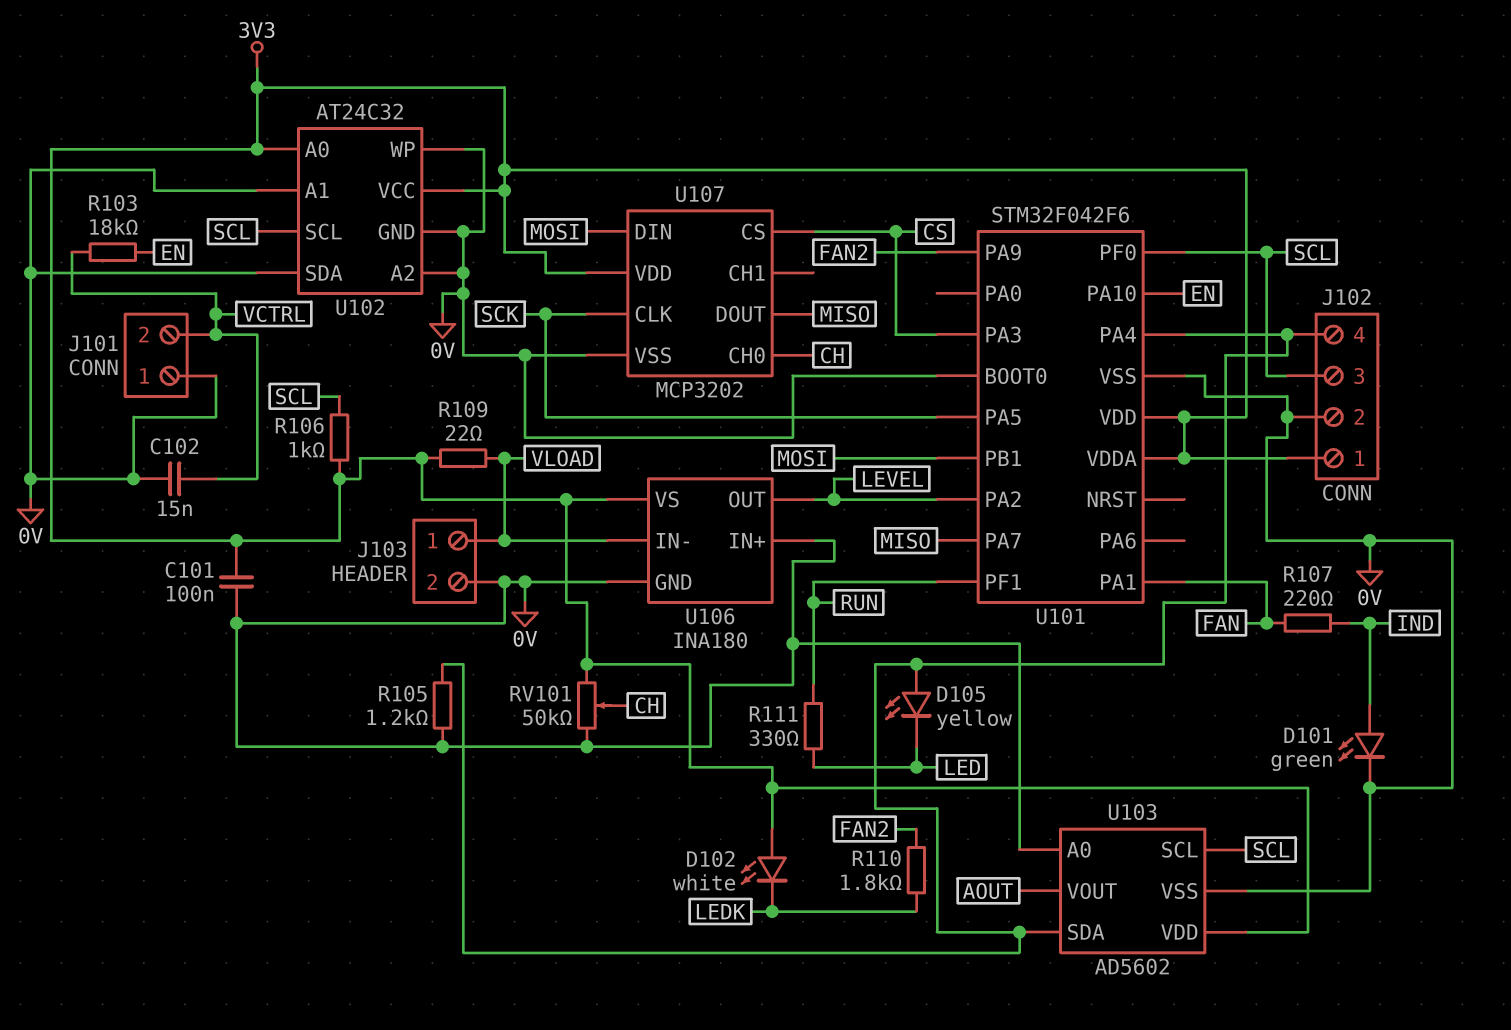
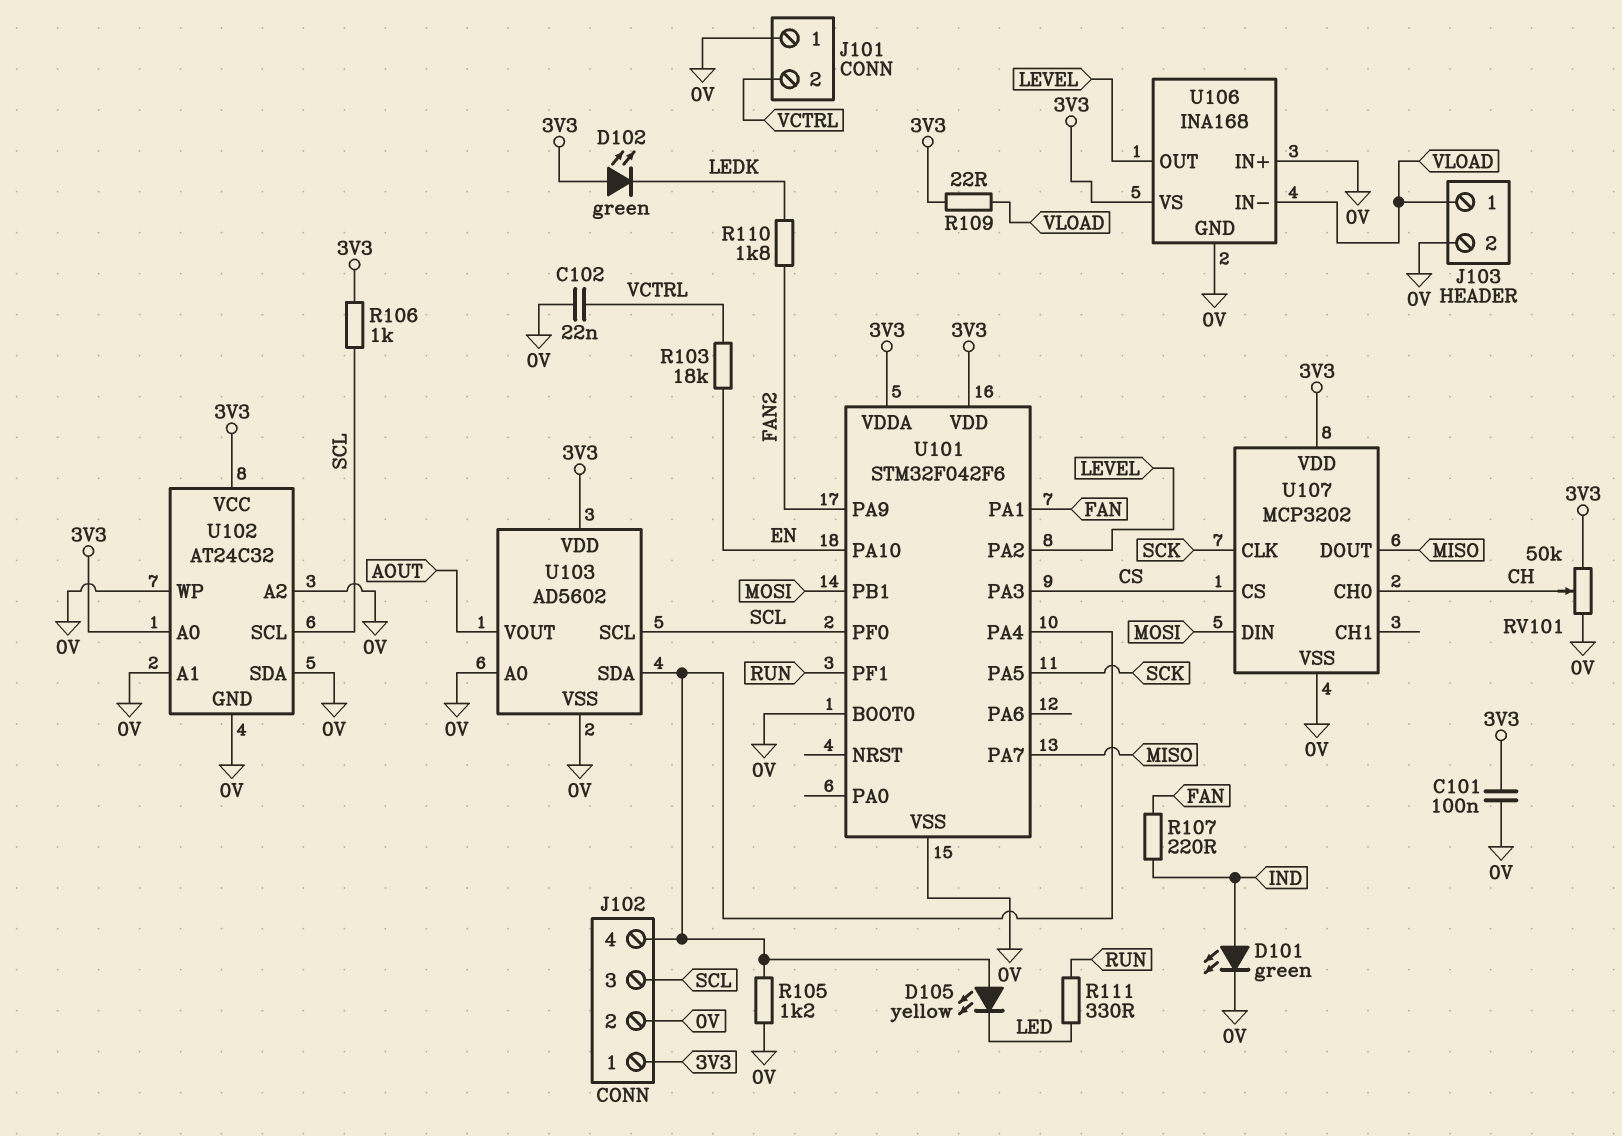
C102: 15nF (0V, VCTRL) -> 22nF (0V, VCTRL)
D102: LED white (A 3V3, K LEDK) -> LED green (A 3V3, K LEDK)
U106: INA180 -> INA168

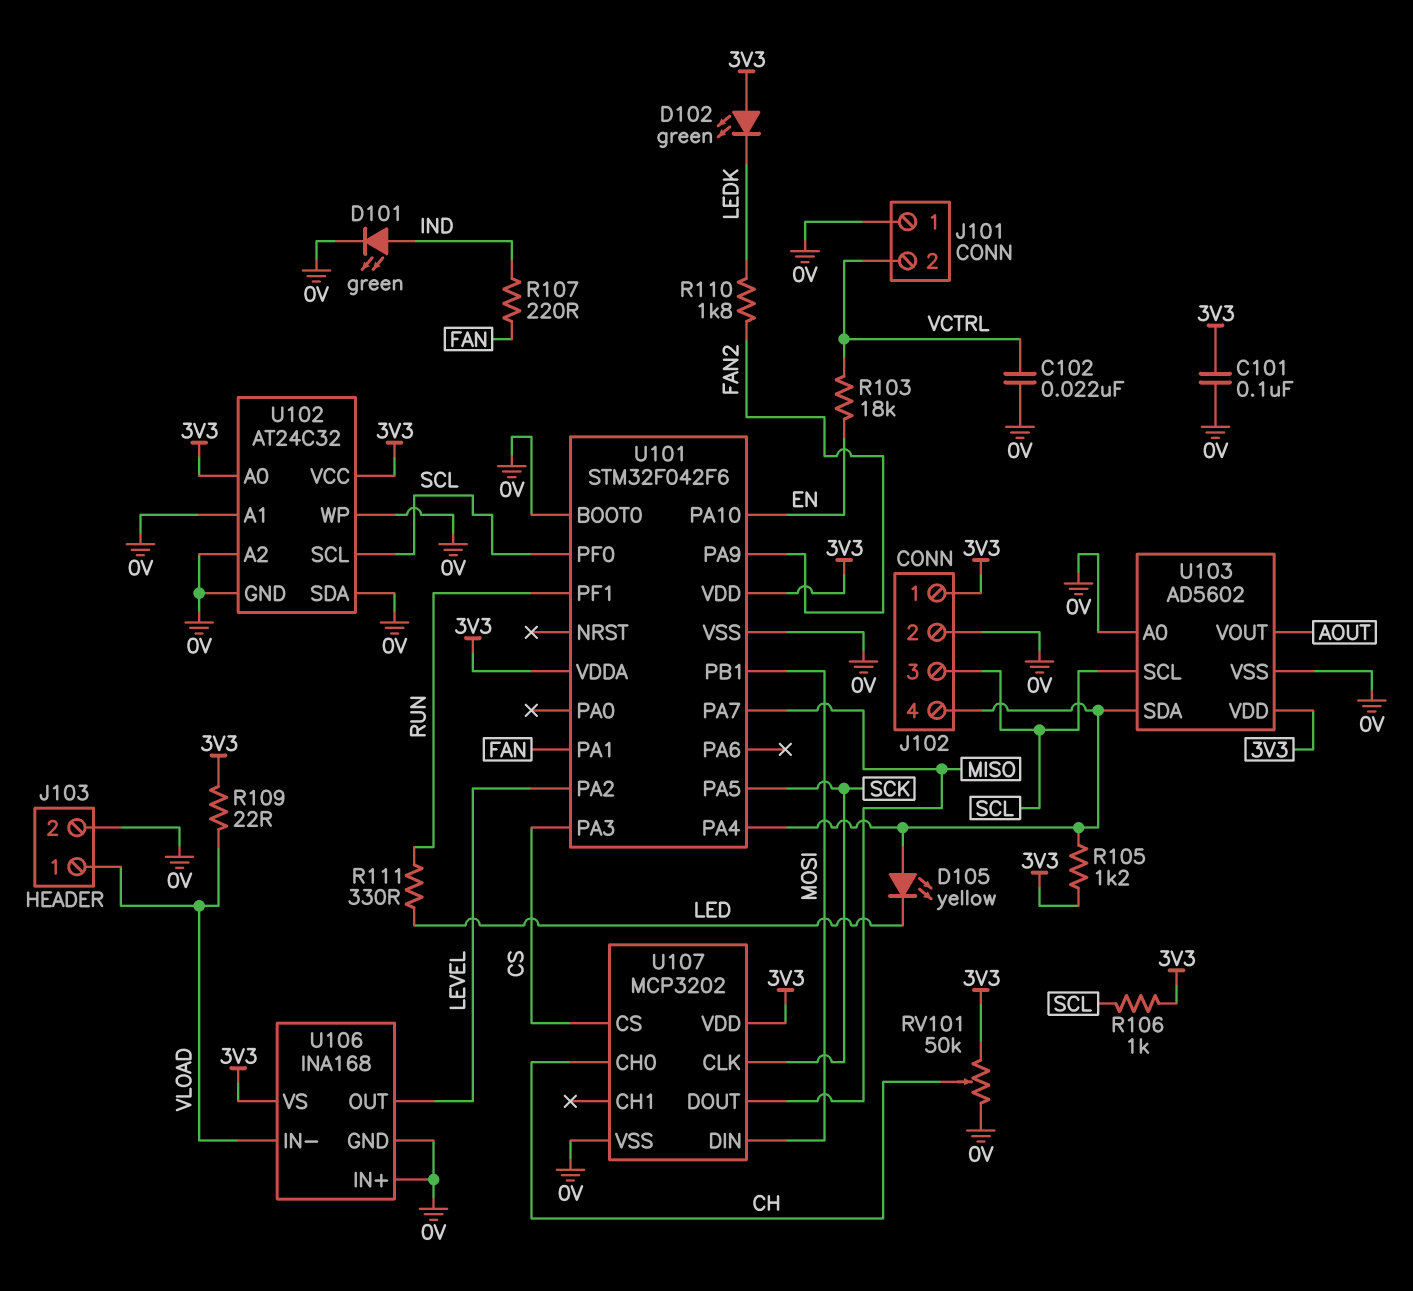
R105: 1.2k (0V, J102/4) -> 1.2k (3V3, J102/4)

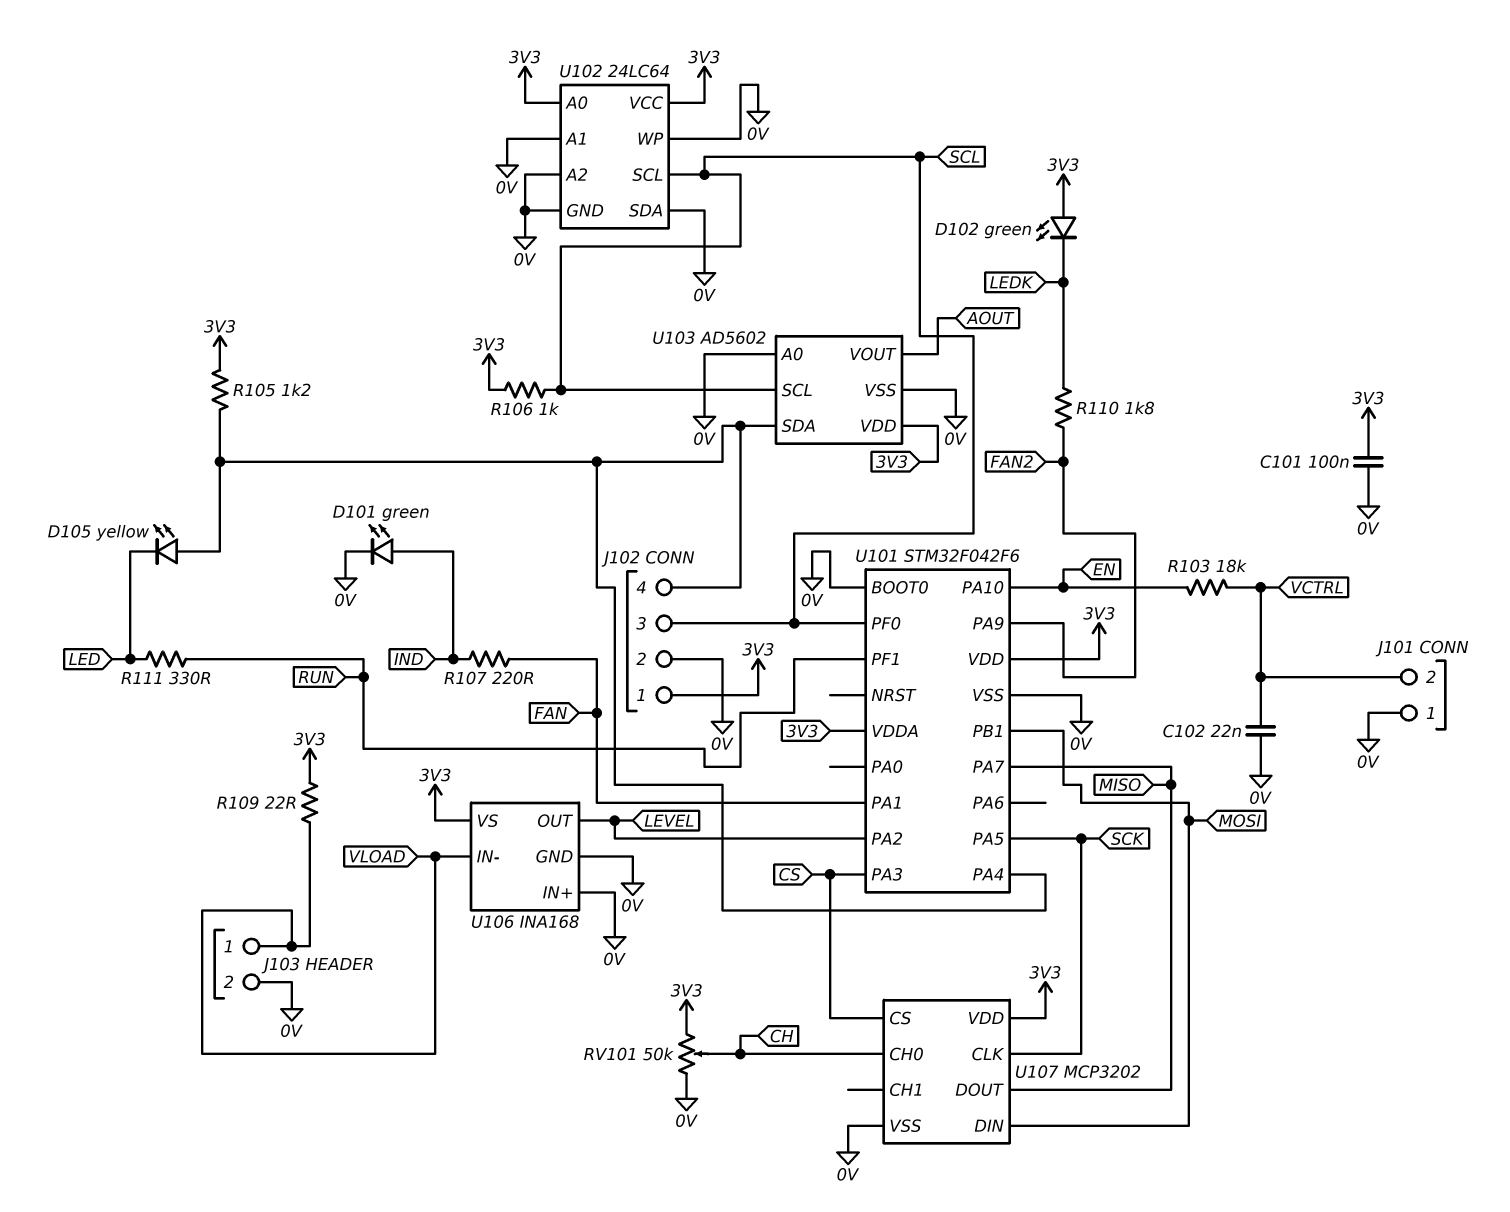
U102: AT24C32 -> 24LC64

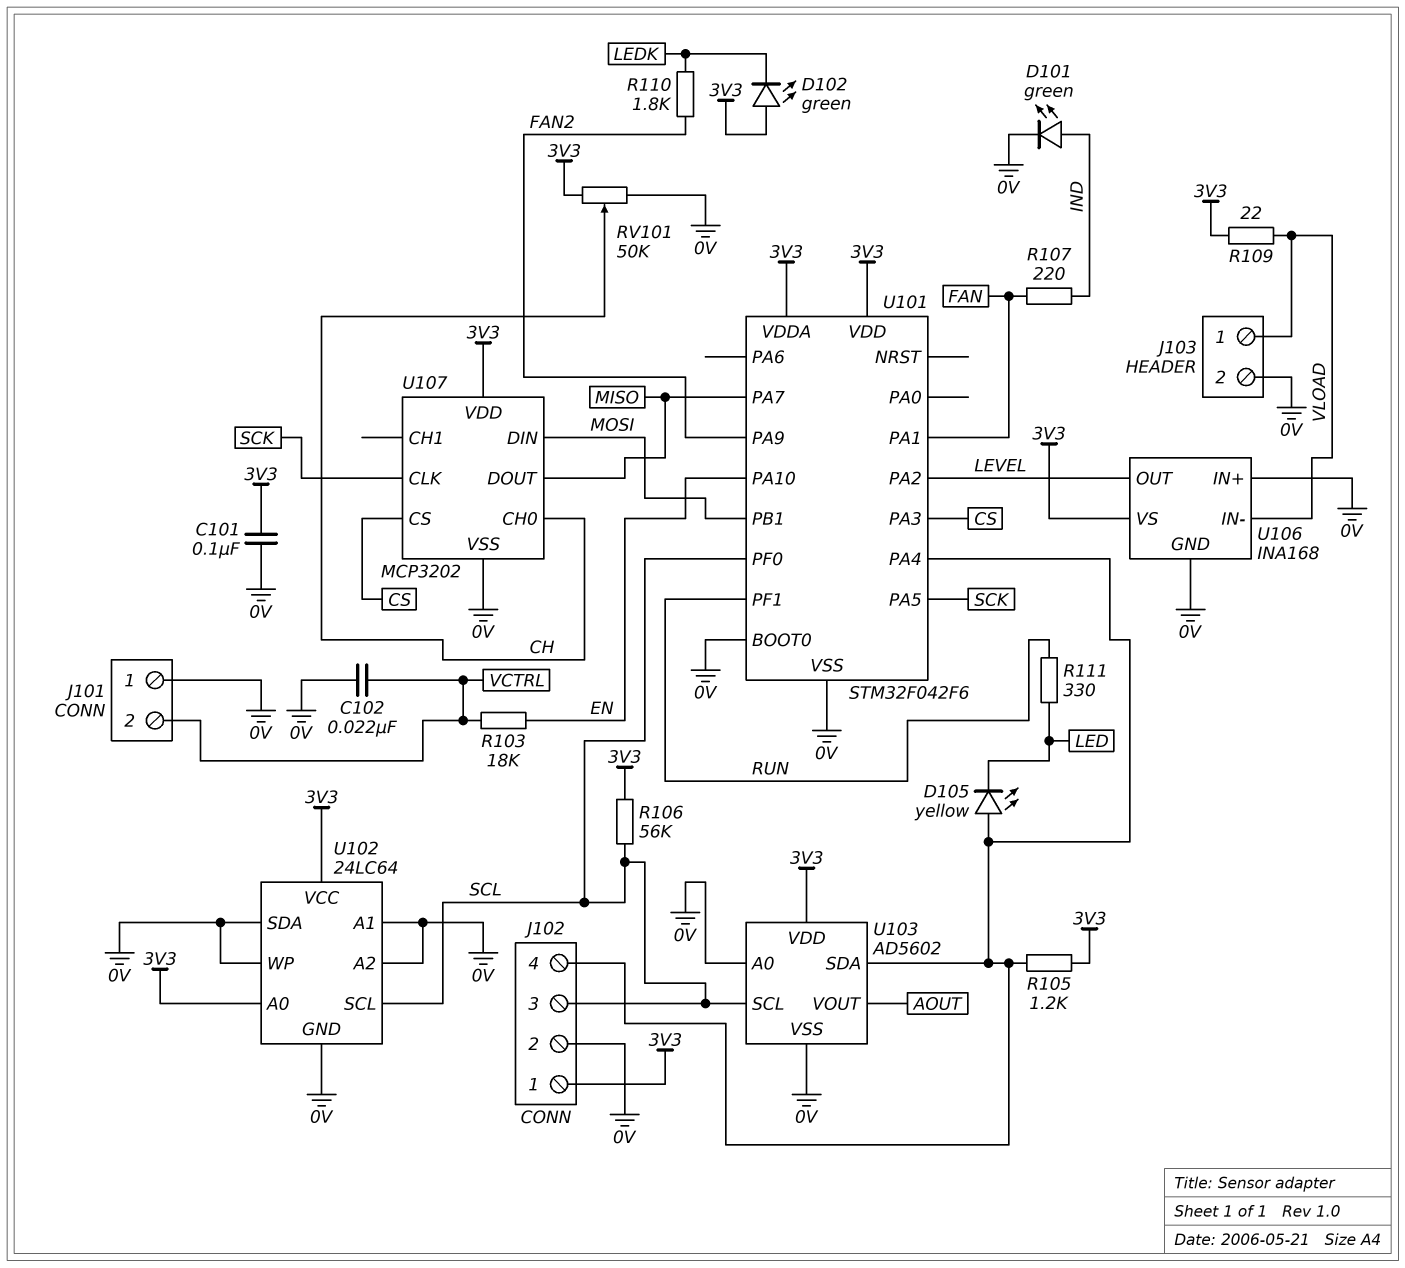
R106: 1k (3V3, SCL) -> 56k (3V3, SCL)

